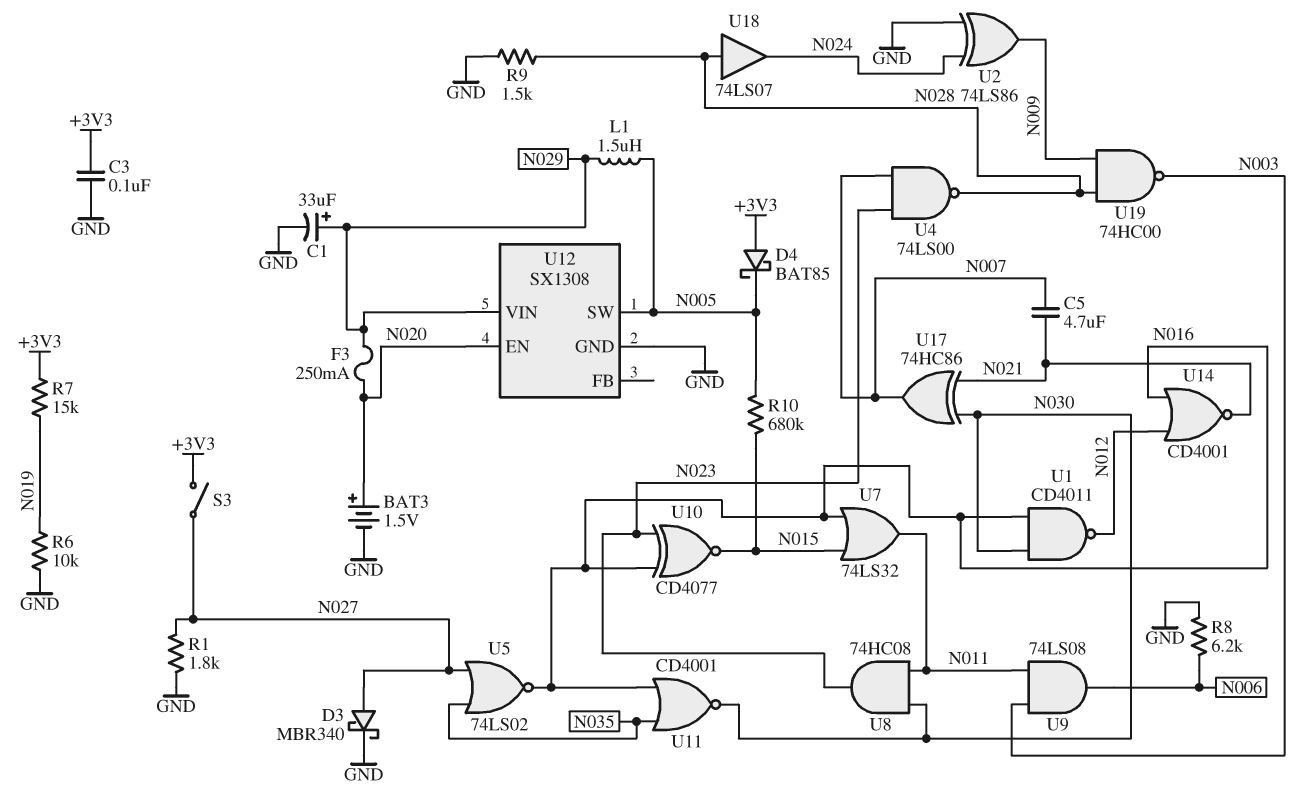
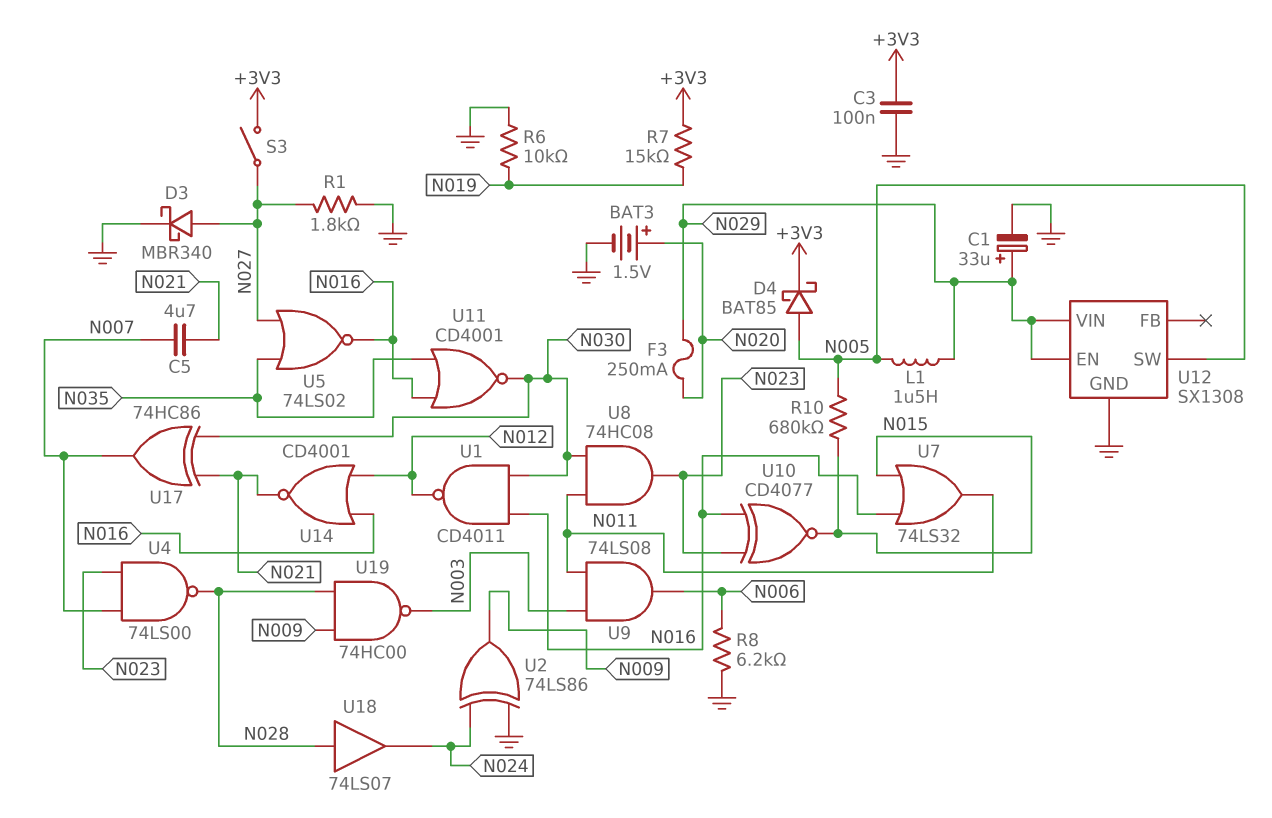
D4: schottky BAT85 (A +3V3, K N005) -> schottky BAT85 (A N005, K +3V3)
R9: 1.5k (GND, N028) -> none
U12 pin EN: N020 -> N029

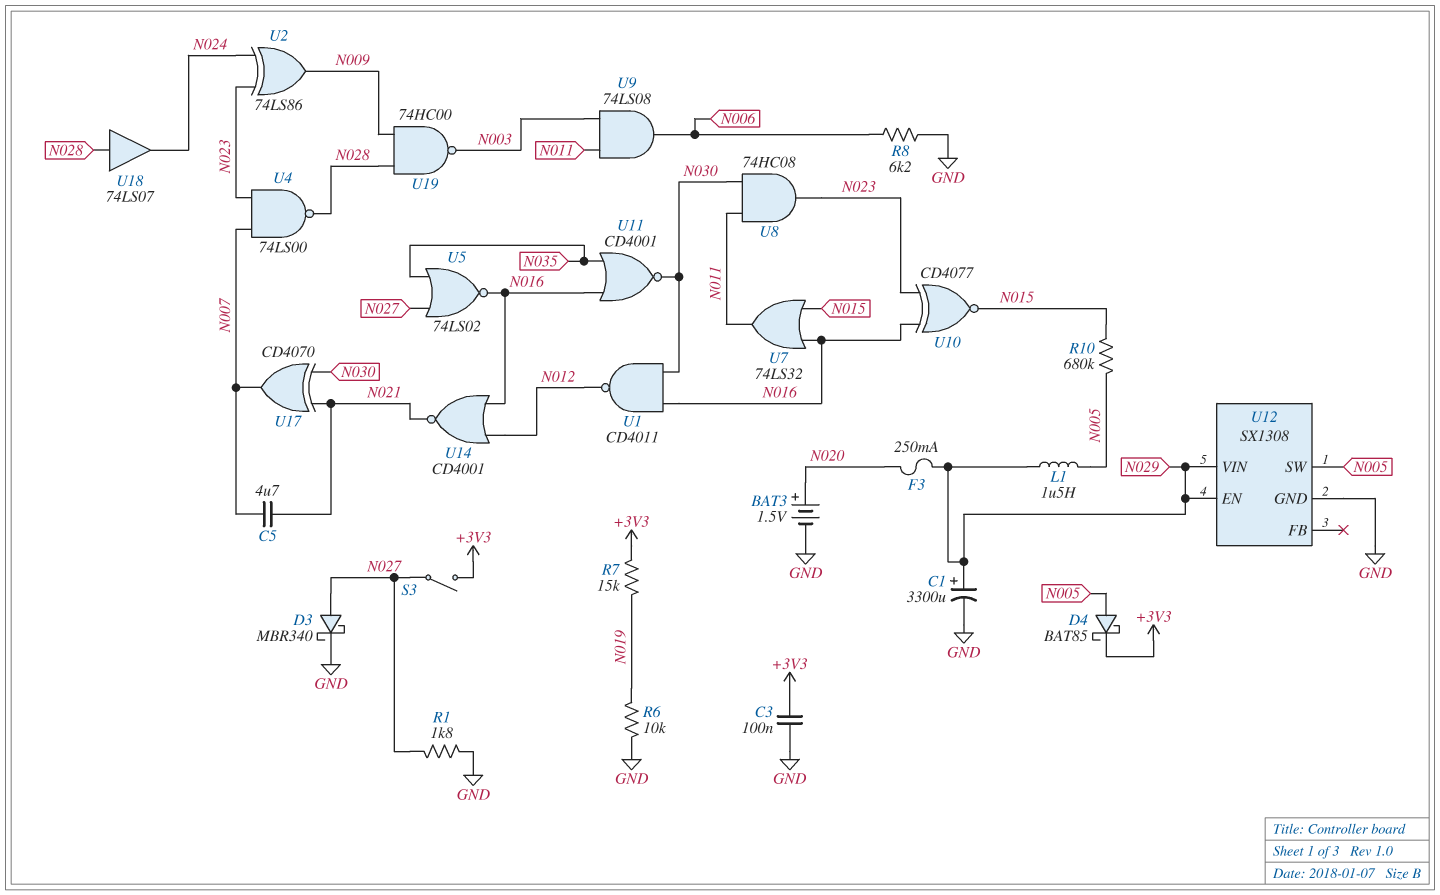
C1: 33uF (plus N029, minus GND) -> 3300uF (plus N029, minus GND)
U2: XOR 74LS86 (in GND, in N024, out N009) -> XOR 74LS86 (in N023, in N024, out N009)
U17: XOR 74HC86 (in N021, in N030, out N007) -> XOR CD4070 (in N021, in N030, out N007)

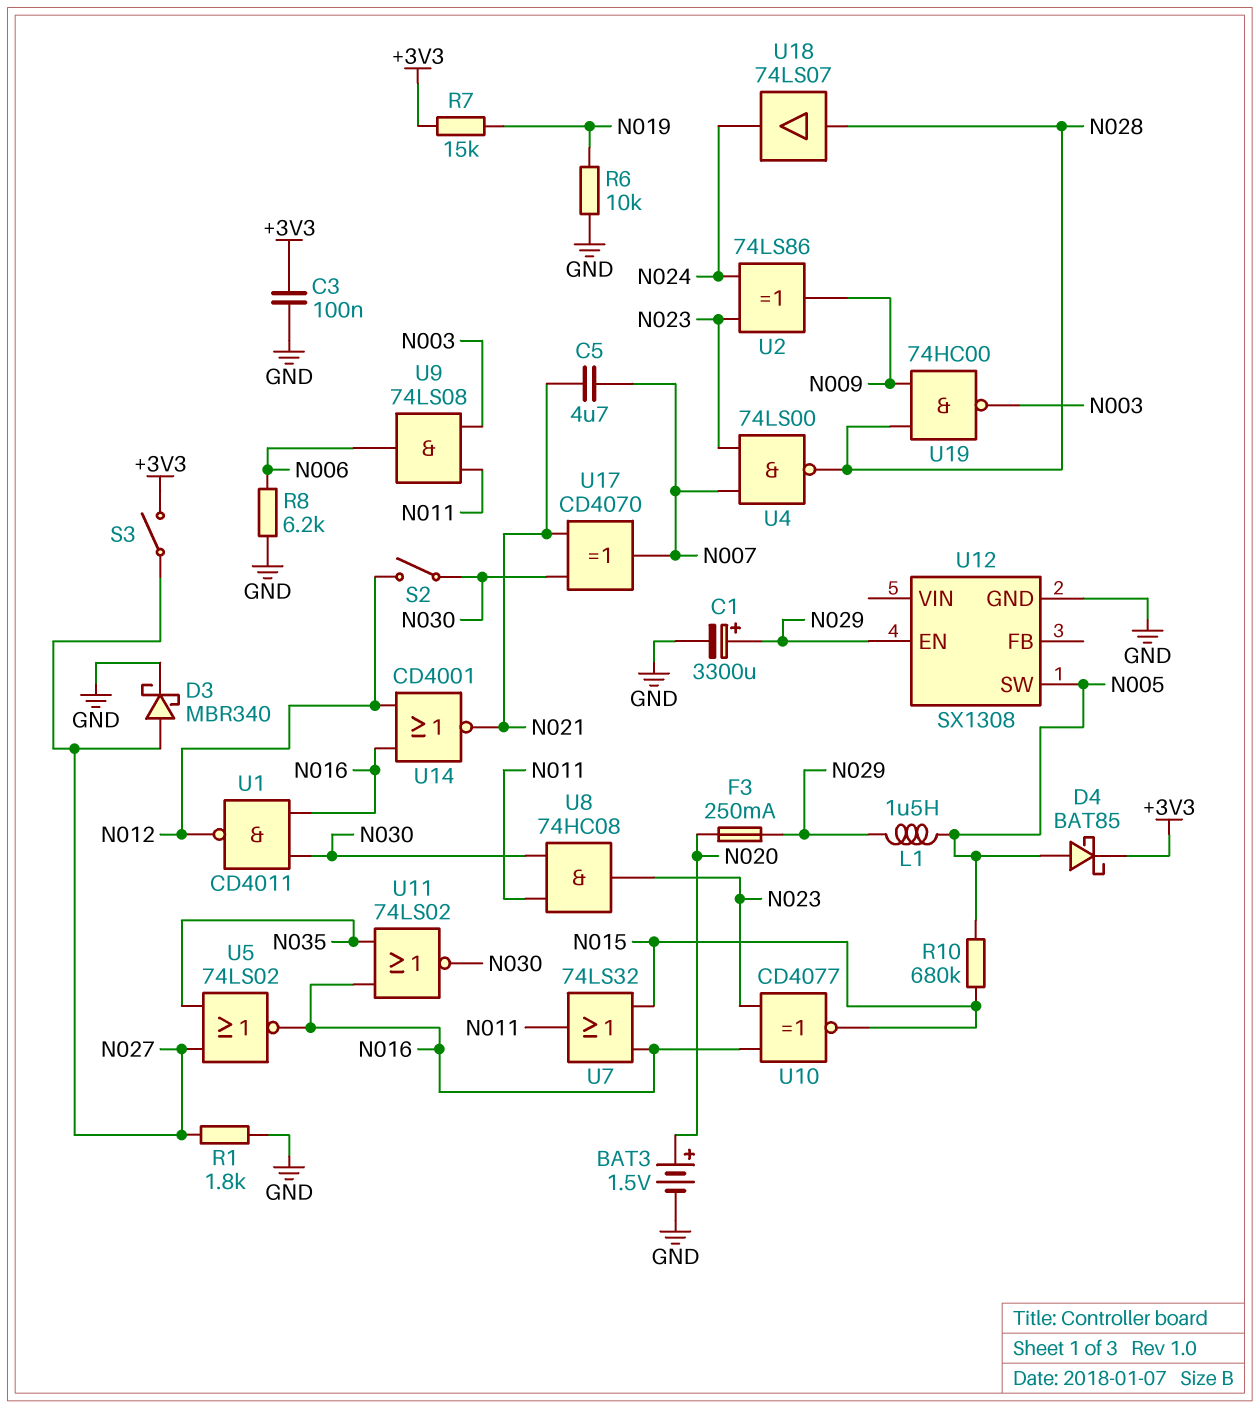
S2: none -> switch (N012, N030)
U11: NOR CD4001 (in N016, in N035, out N030) -> NOR 74LS02 (in N016, in N035, out N030)
U12 pin VIN: N029 -> none

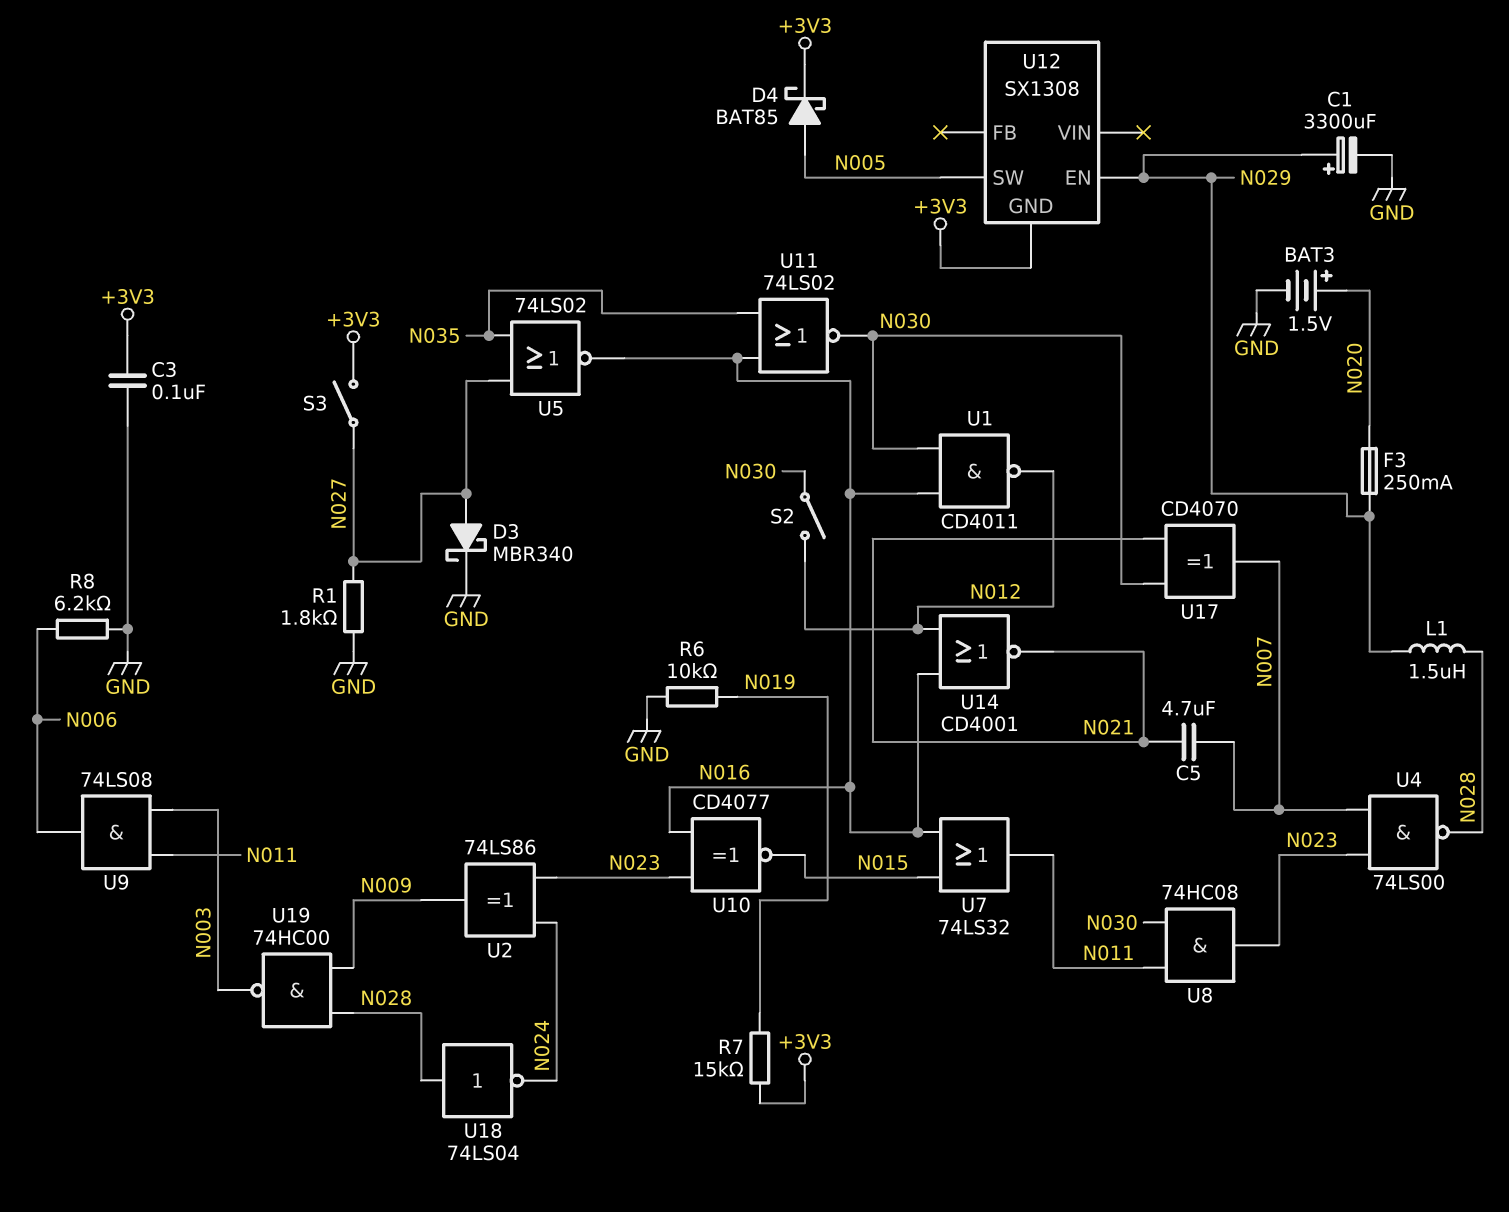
L1: 1.5uH (N005, N029) -> 1.5uH (N028, N029)
R10: 680k (N005, N015) -> none
U12 pin GND: GND -> +3V3
U18: buffer 74LS07 (in N028, out N024) -> NOT 74LS04 (in N028, out N024)

